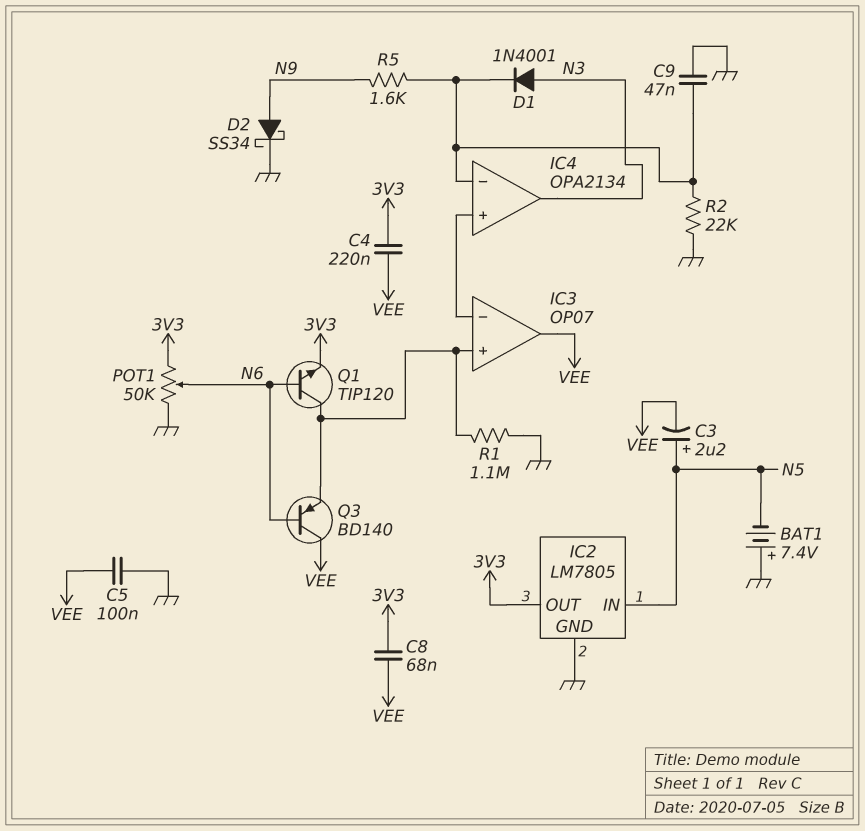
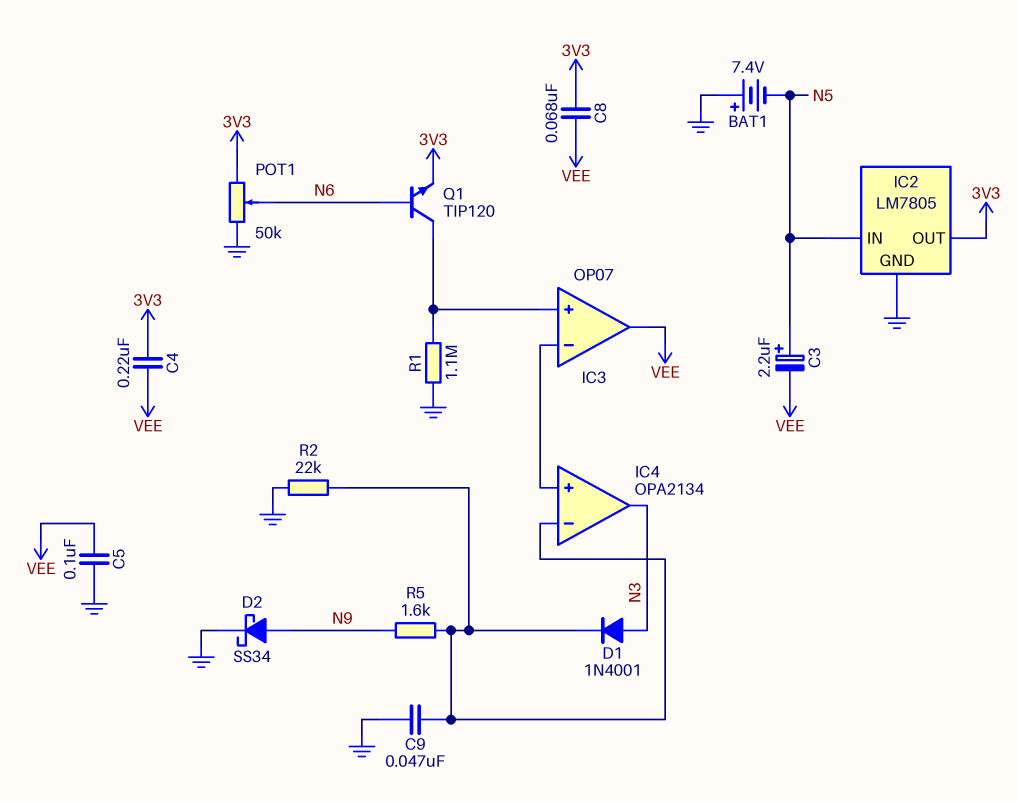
Q3: PNP BD140 (B N6, C VEE, E IC3/in+) -> none

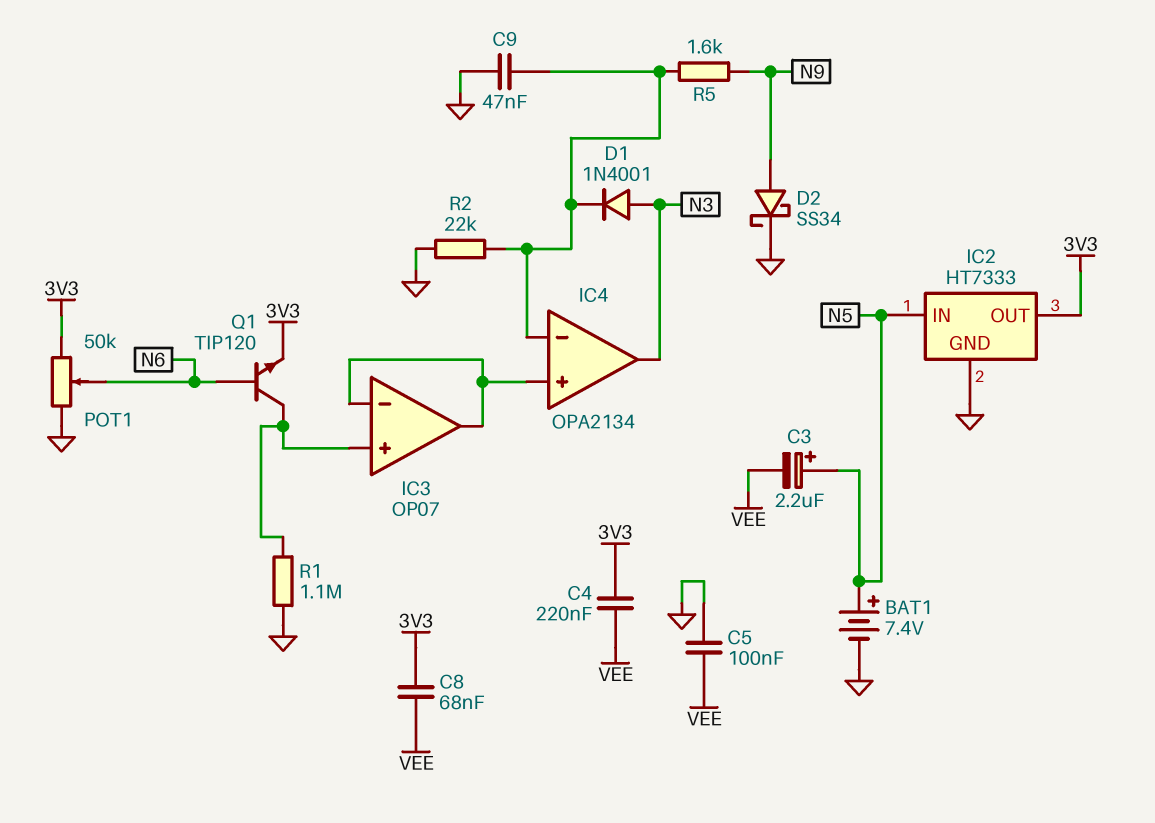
BAT1: 7.4V (plus GND, minus N5) -> 7.4V (plus N5, minus GND)
IC2: LM7805 -> HT7333
IC3 pin out: VEE -> IC3/in-

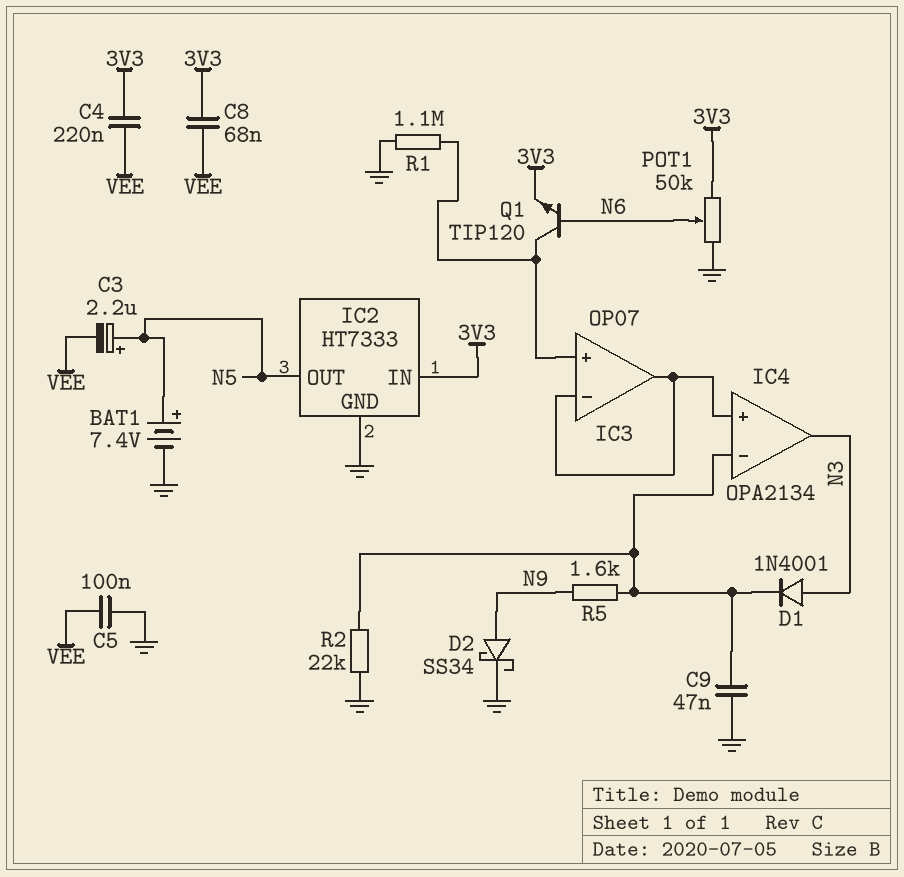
IC2 pin IN: N5 -> 3V3
IC2 pin OUT: 3V3 -> N5

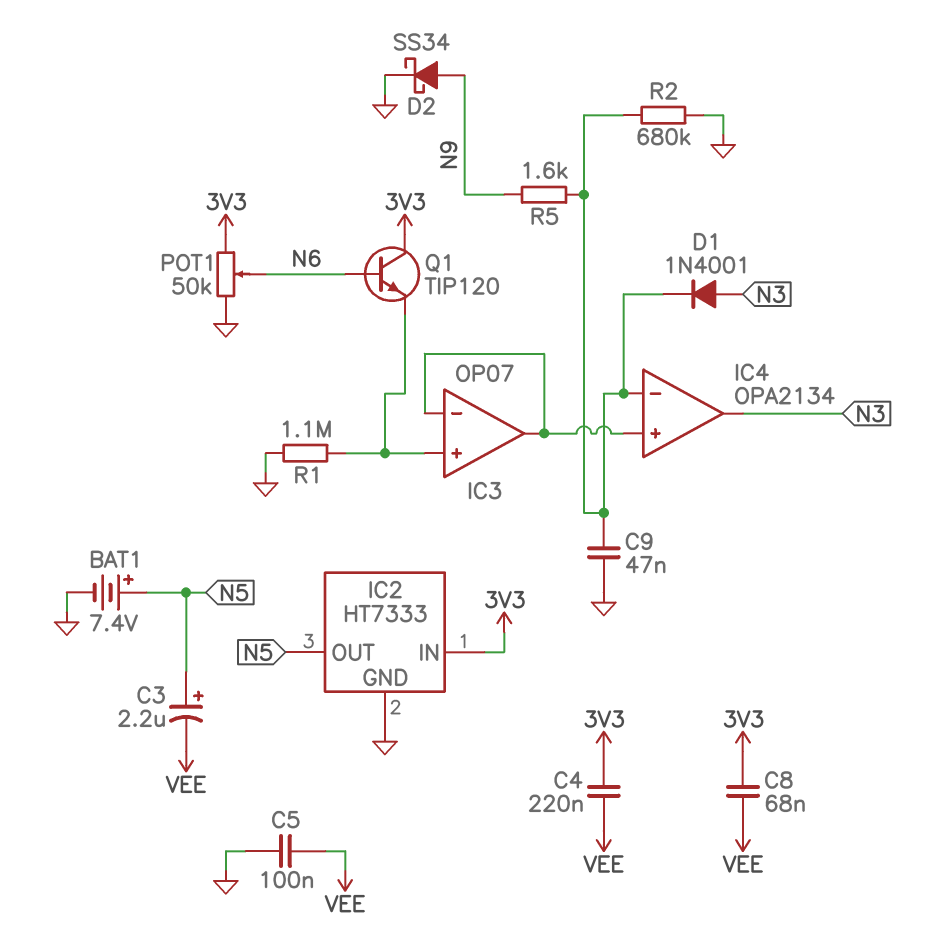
Q1: NPN TIP120 (B N6, C IC3/in+, E 3V3) -> NPN TIP120 (B N6, C 3V3, E IC3/in+)
R2: 22k (GND, IC4/in-) -> 680k (GND, IC4/in-)

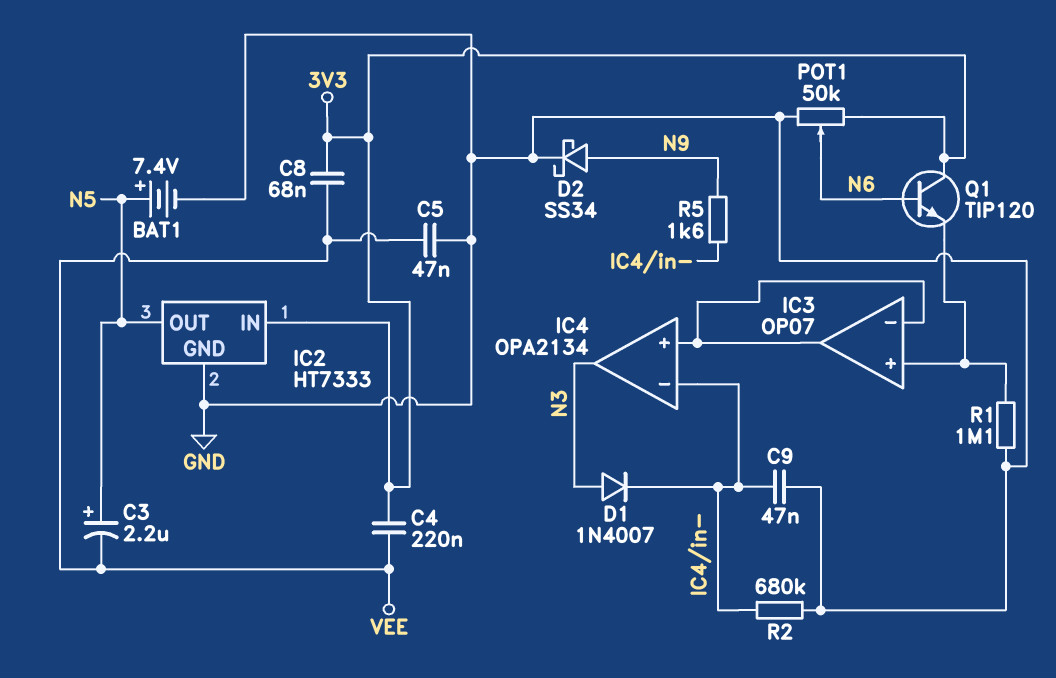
C5: 100nF (GND, VEE) -> 47nF (GND, VEE)
D1: diode 1N4001 (A N3, K IC4/in-) -> diode 1N4007 (A N3, K IC4/in-)

